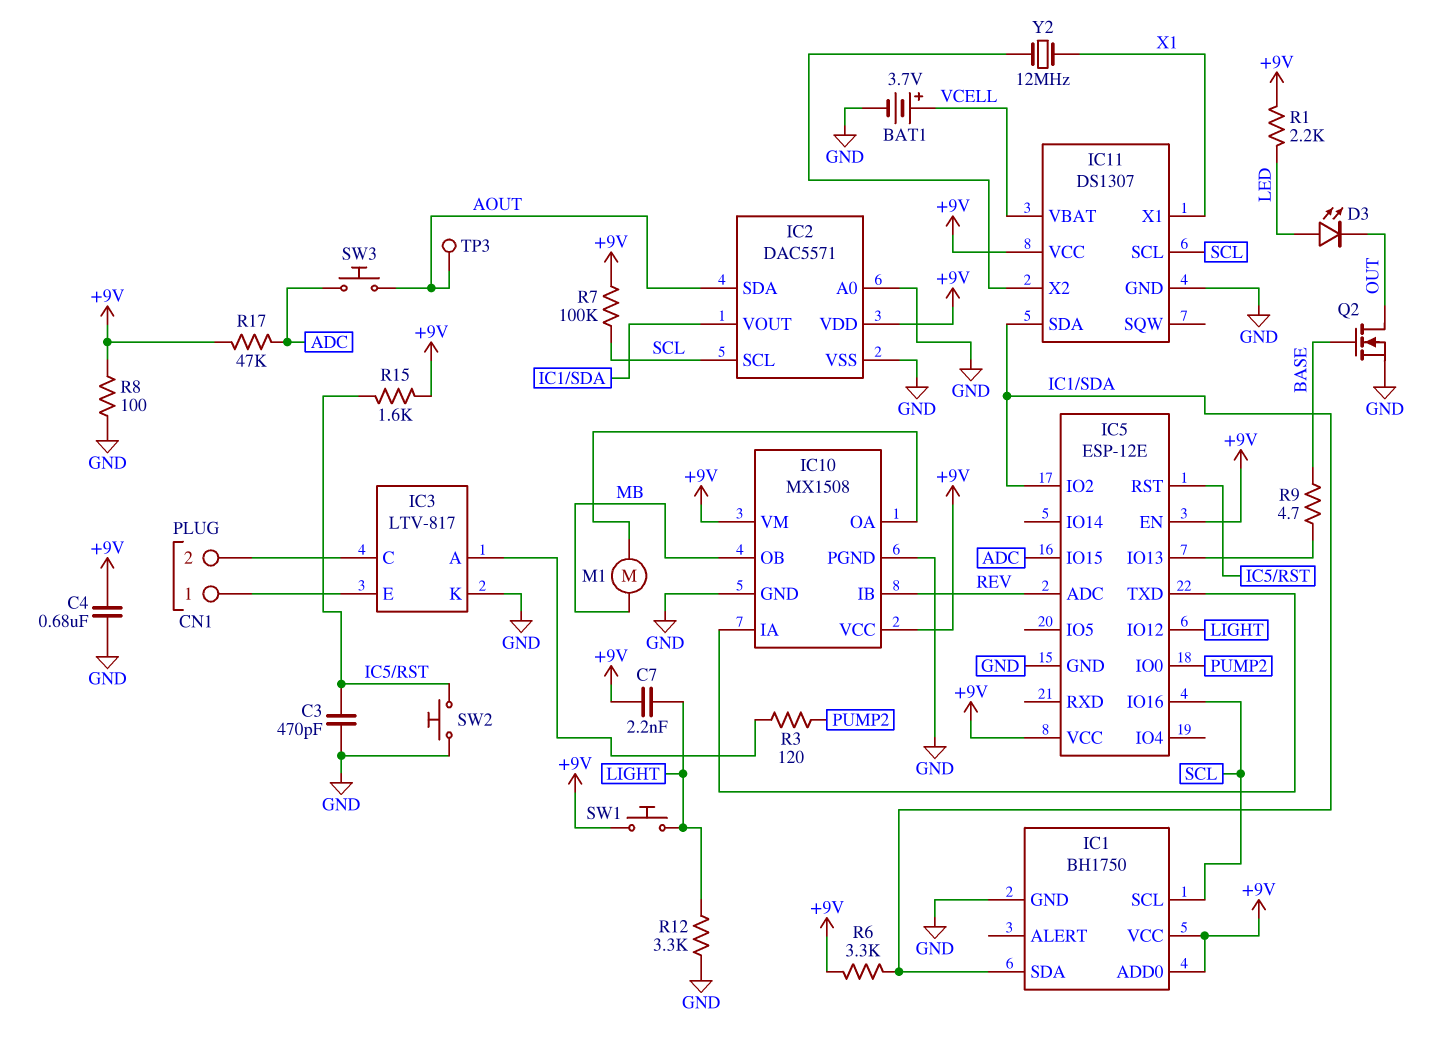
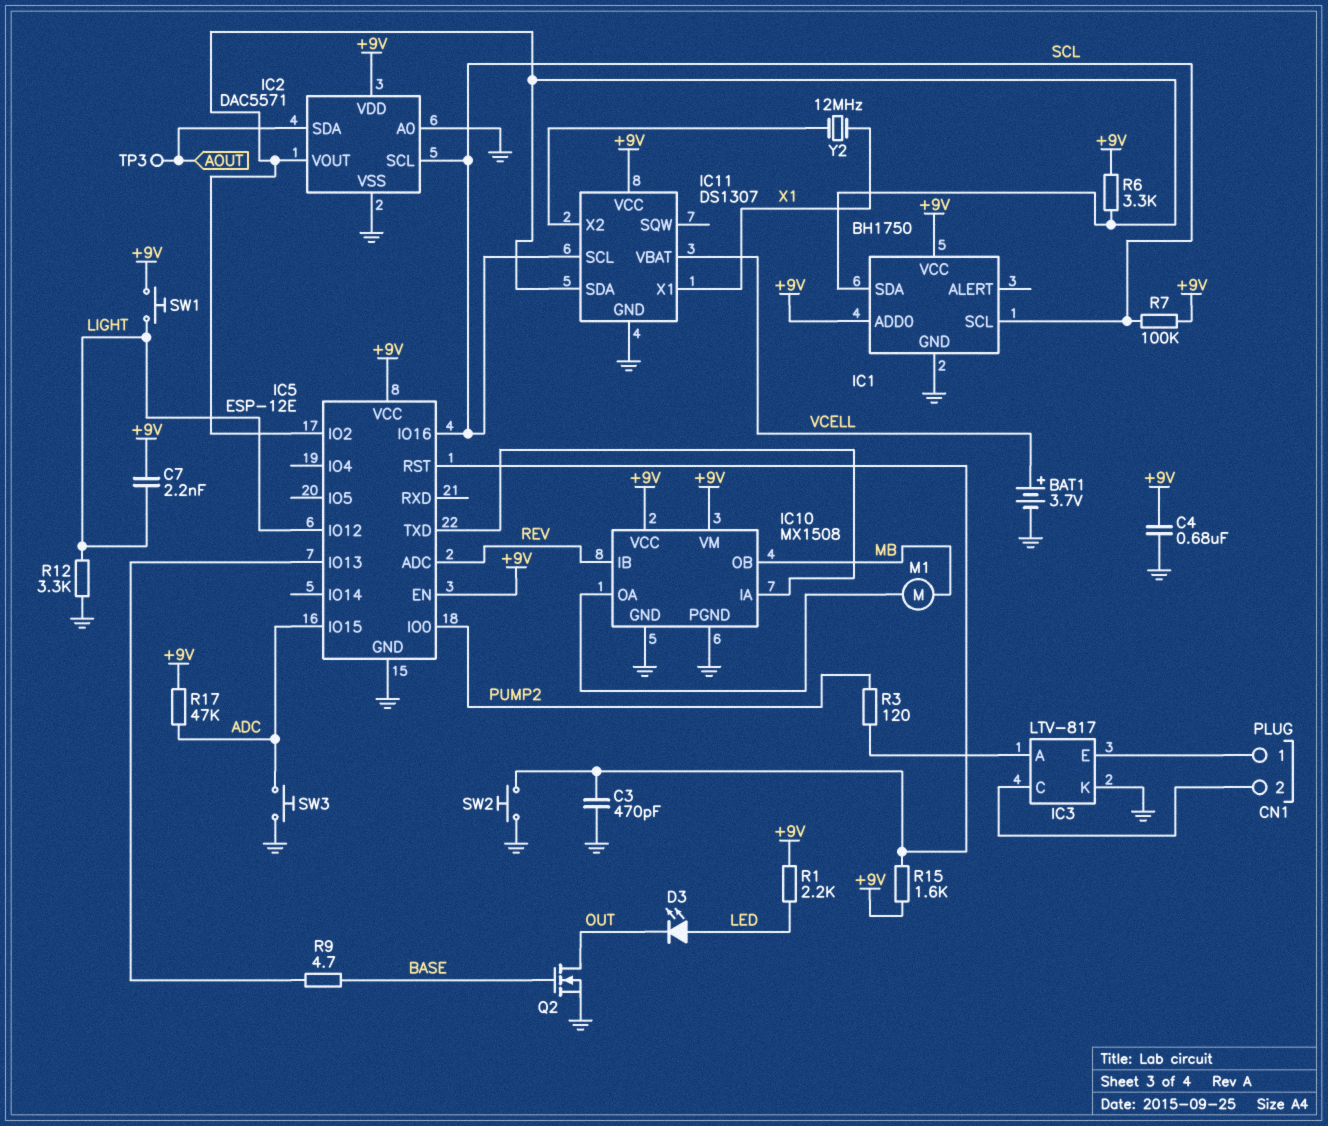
R8: 100 (+9V, GND) -> none
SW3: button (ADC, AOUT) -> button (ADC, GND)

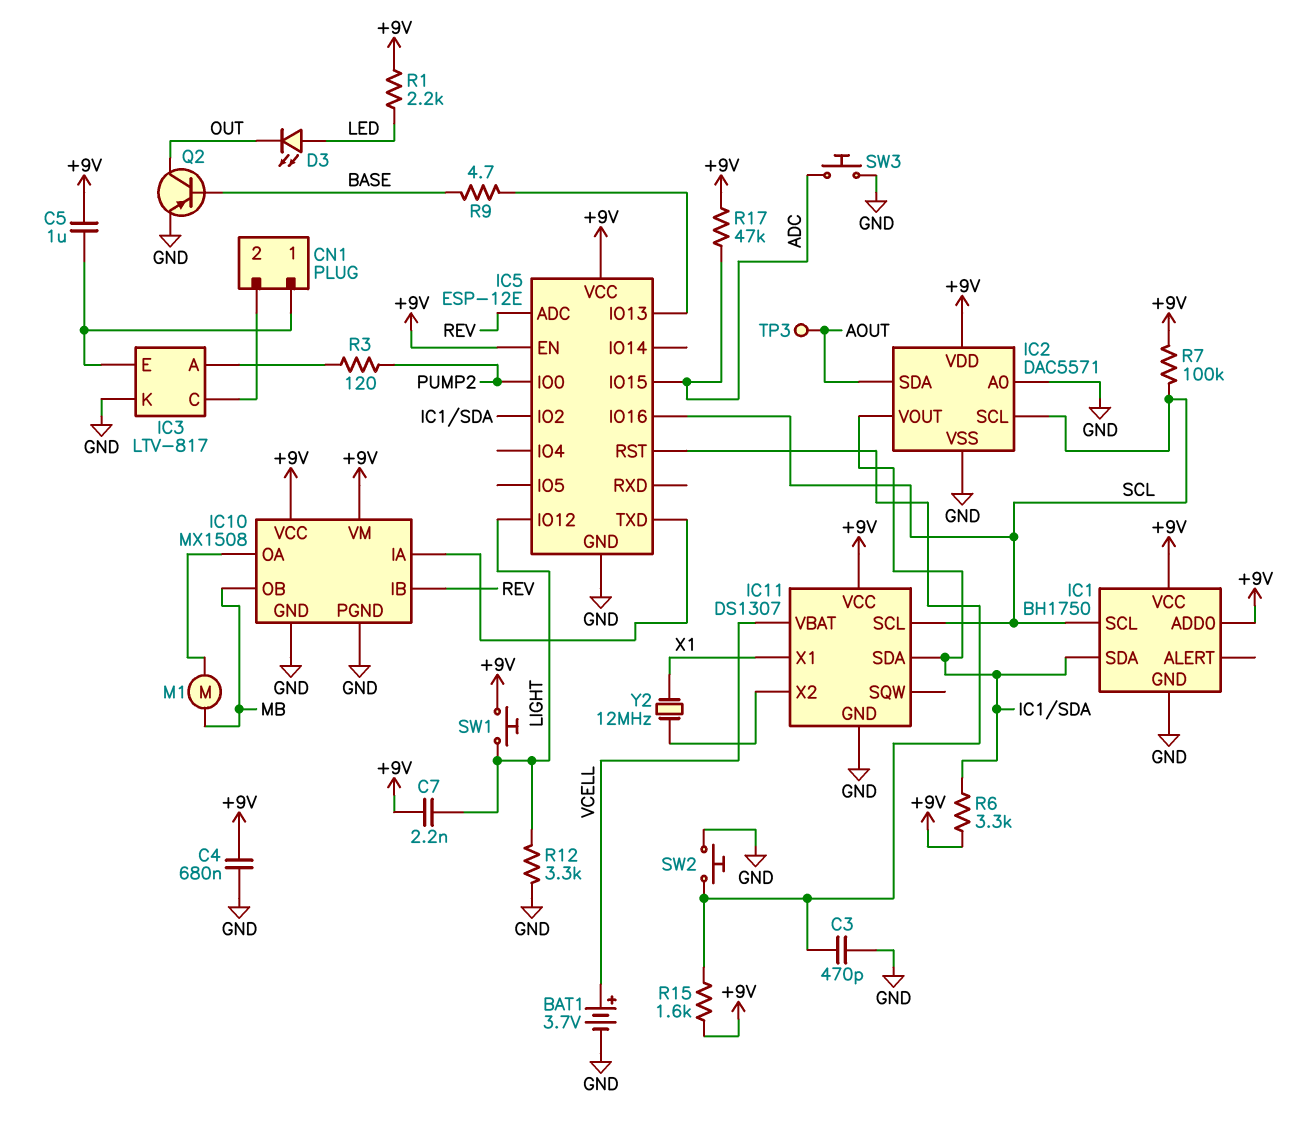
C5: none -> 1uF (+9V, CN1/1)
Q2: NMOS (G BASE, D OUT, S GND) -> PNP (B BASE, C OUT, E GND)

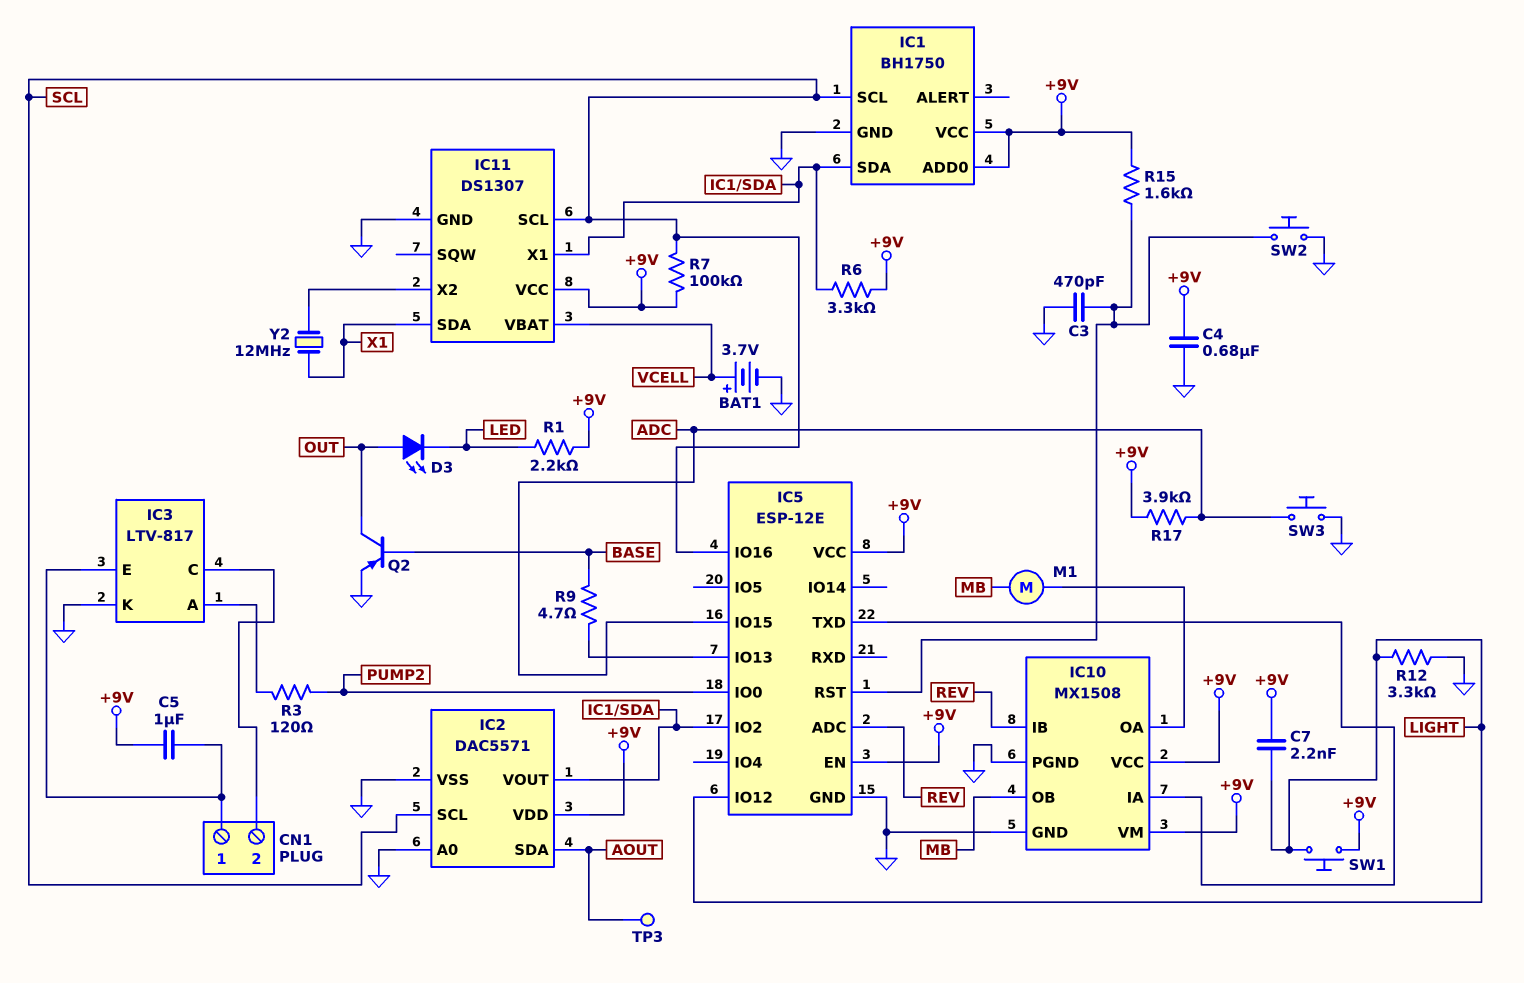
D3: LED (A LED, K OUT) -> LED (A OUT, K LED)
IC11 pin SDA: IC1/SDA -> X1
IC11 pin X1: X1 -> IC1/SDA
R17: 47k (+9V, ADC) -> 3.9k (+9V, ADC)

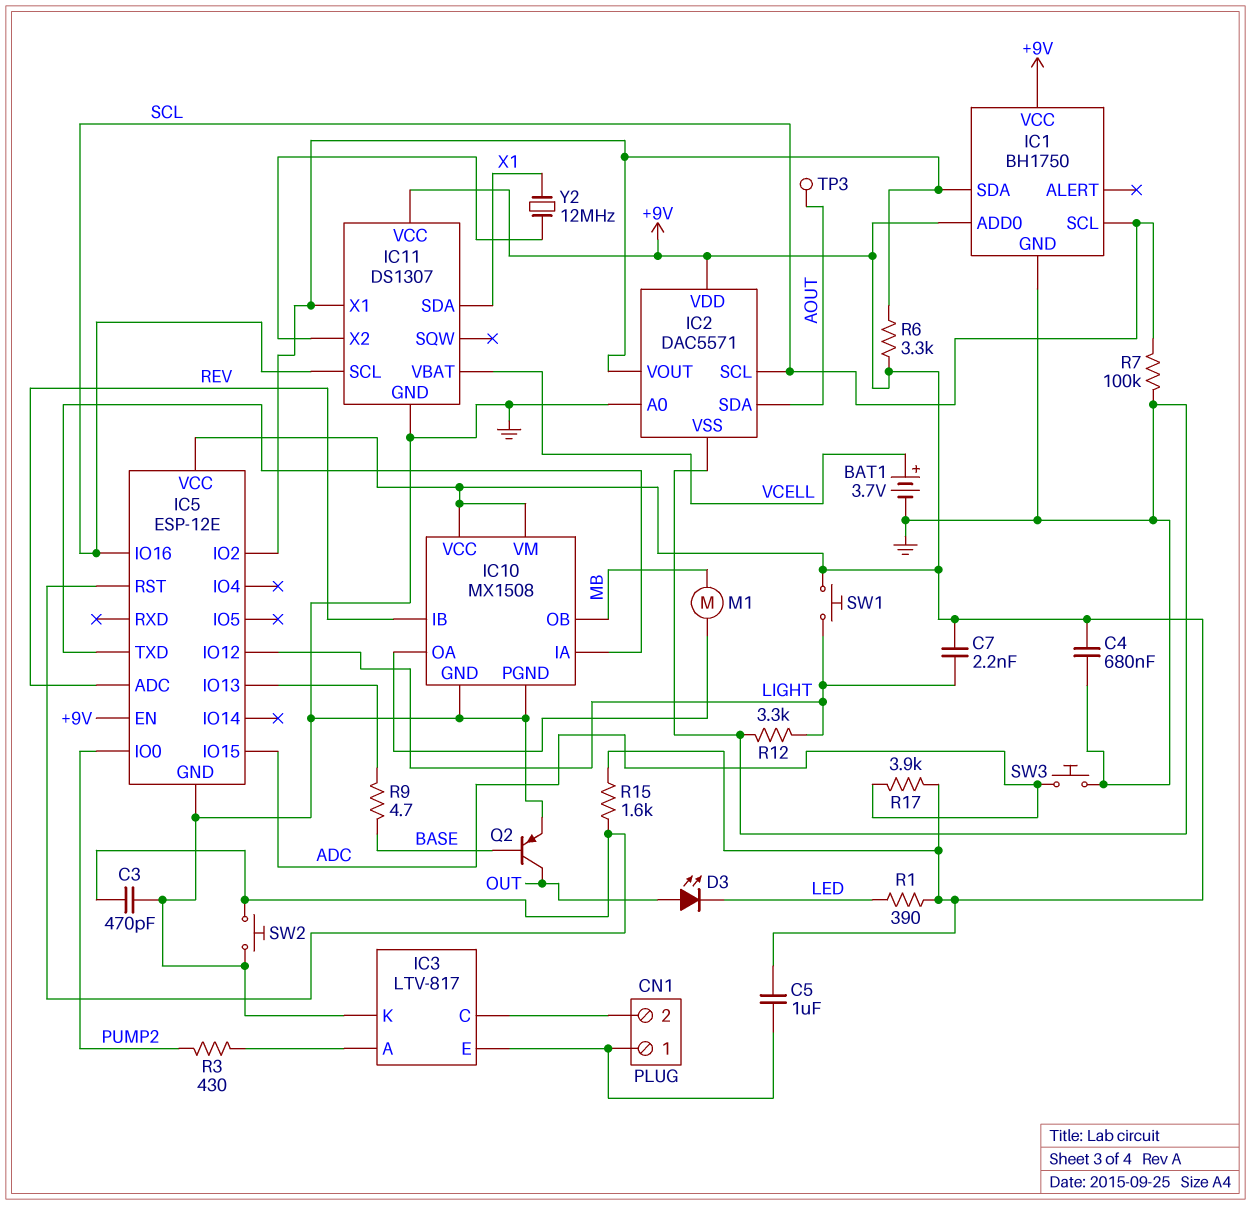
R1: 2.2k (+9V, LED) -> 390 (+9V, LED)
R3: 120 (IC3/A, PUMP2) -> 430 (IC3/A, PUMP2)
R7: 100k (+9V, SCL) -> 100k (GND, SCL)

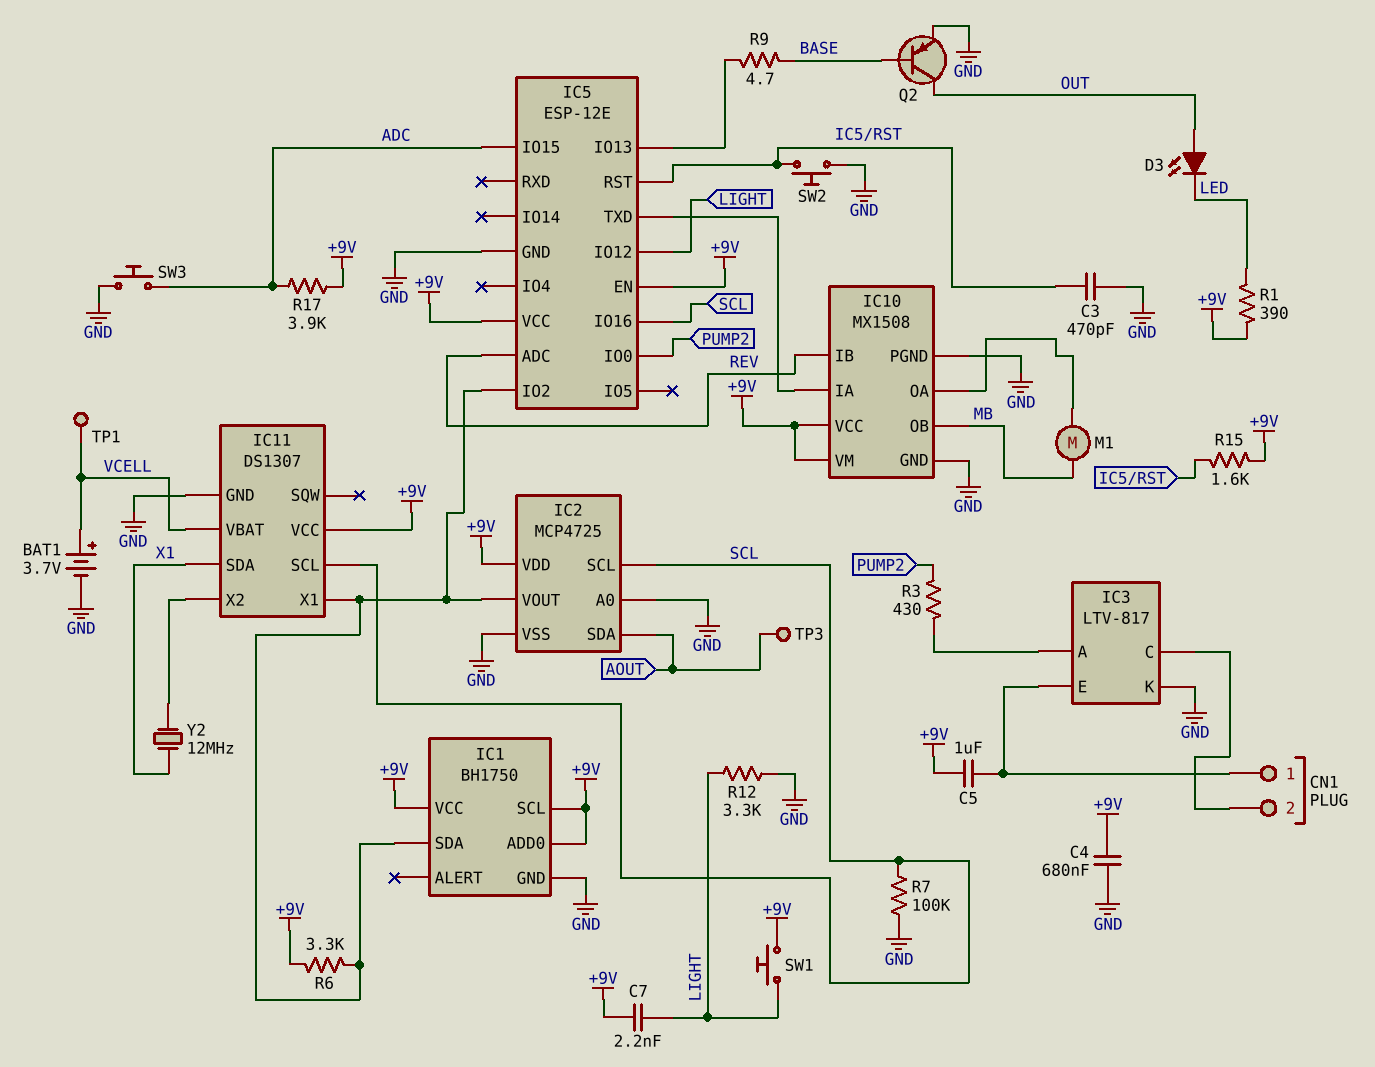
IC1 pin SCL: SCL -> +9V
IC2: DAC5571 -> MCP4725
TP1: none -> test point (VCELL)

